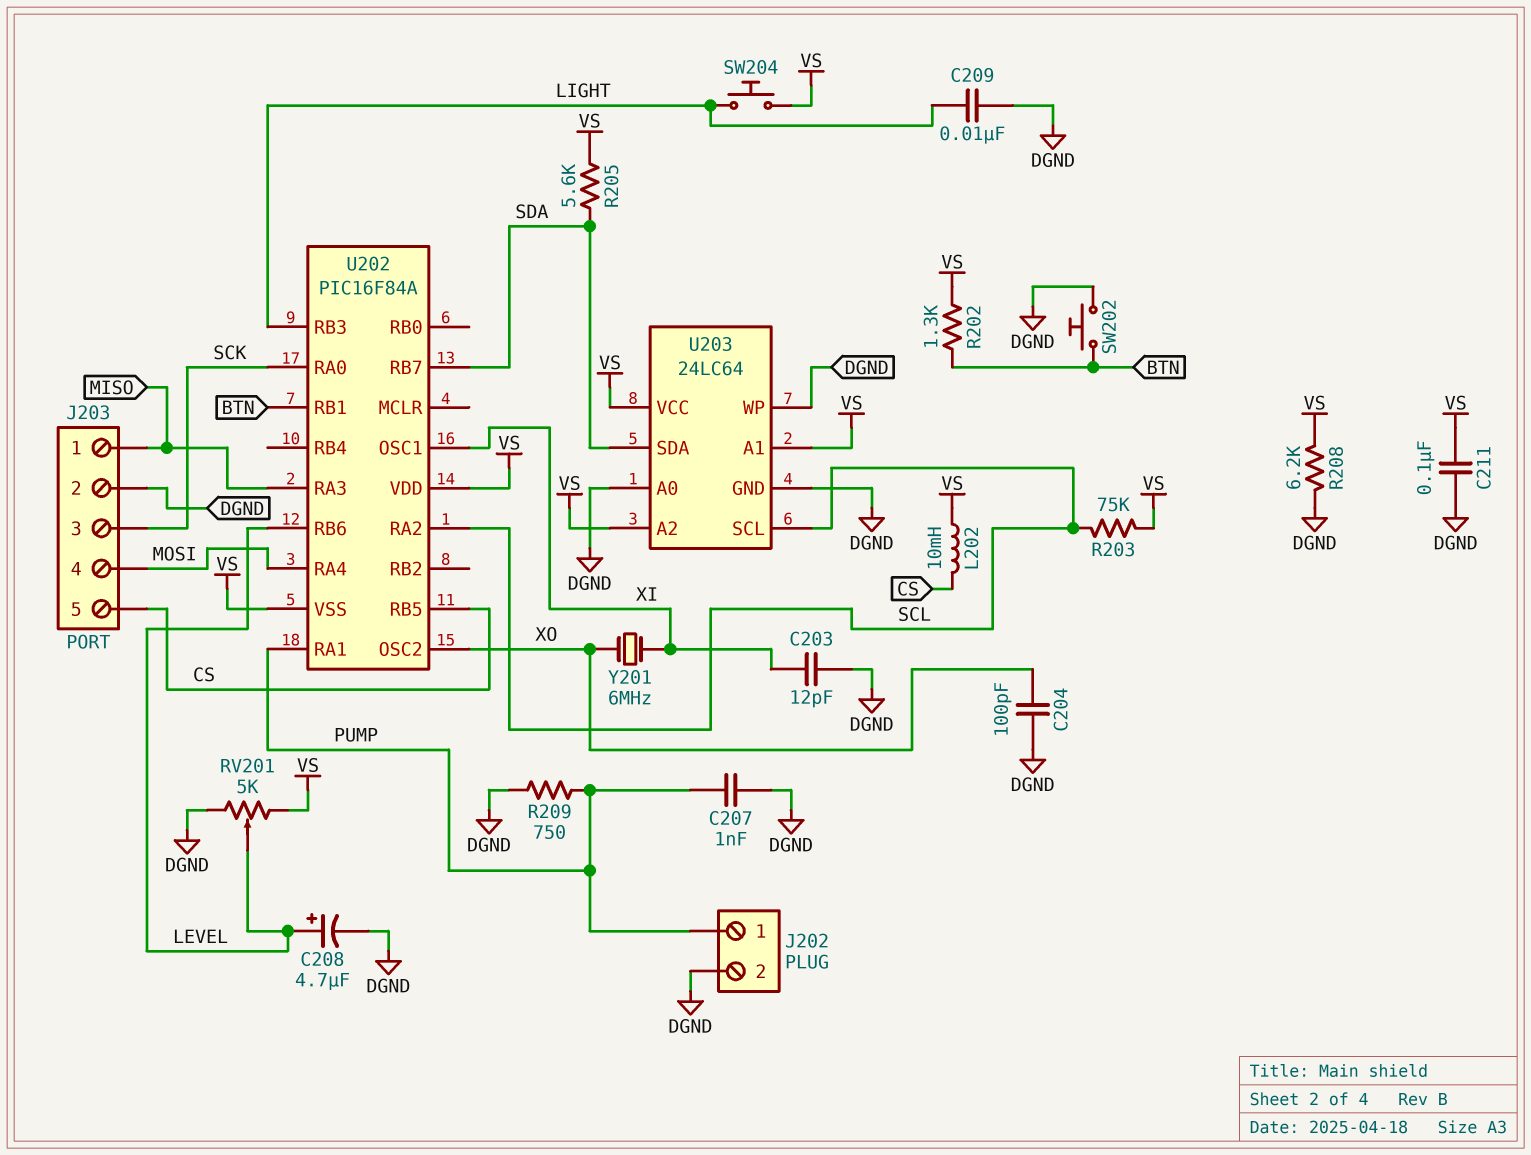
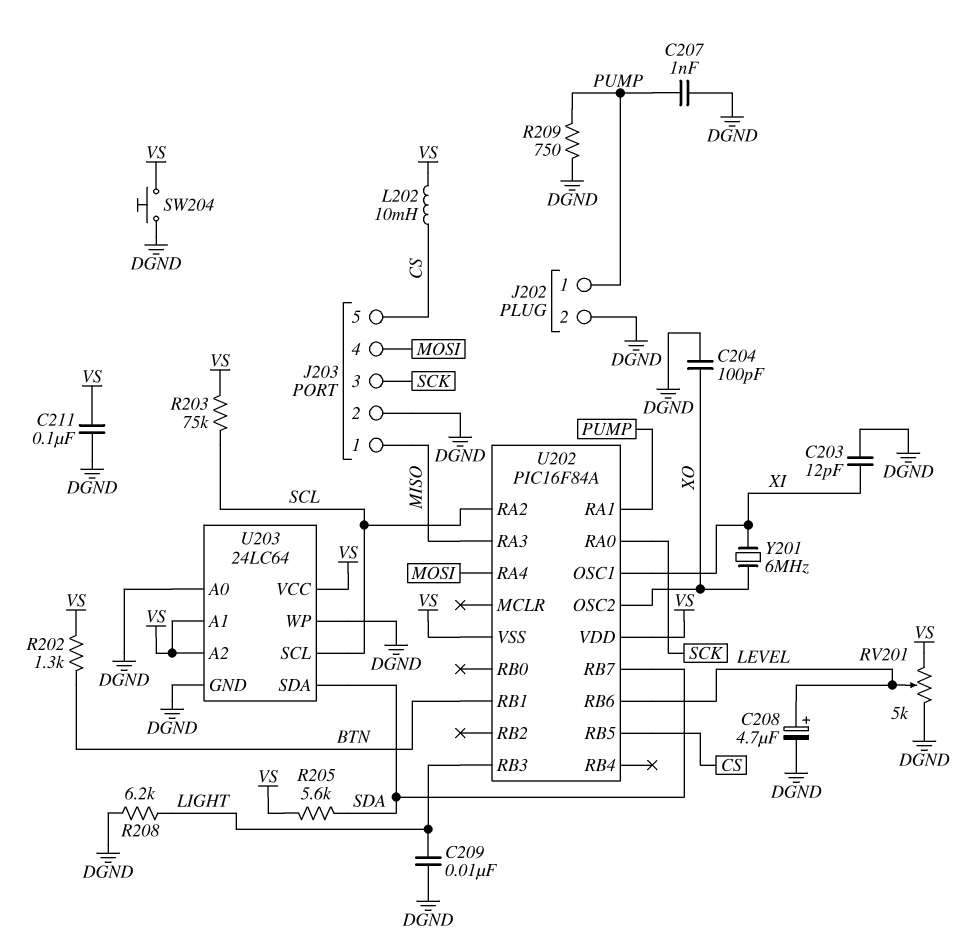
R208: 6.2k (DGND, VS) -> 6.2k (DGND, LIGHT)
SW202: button (BTN, DGND) -> none
SW204: button (LIGHT, VS) -> button (DGND, VS)

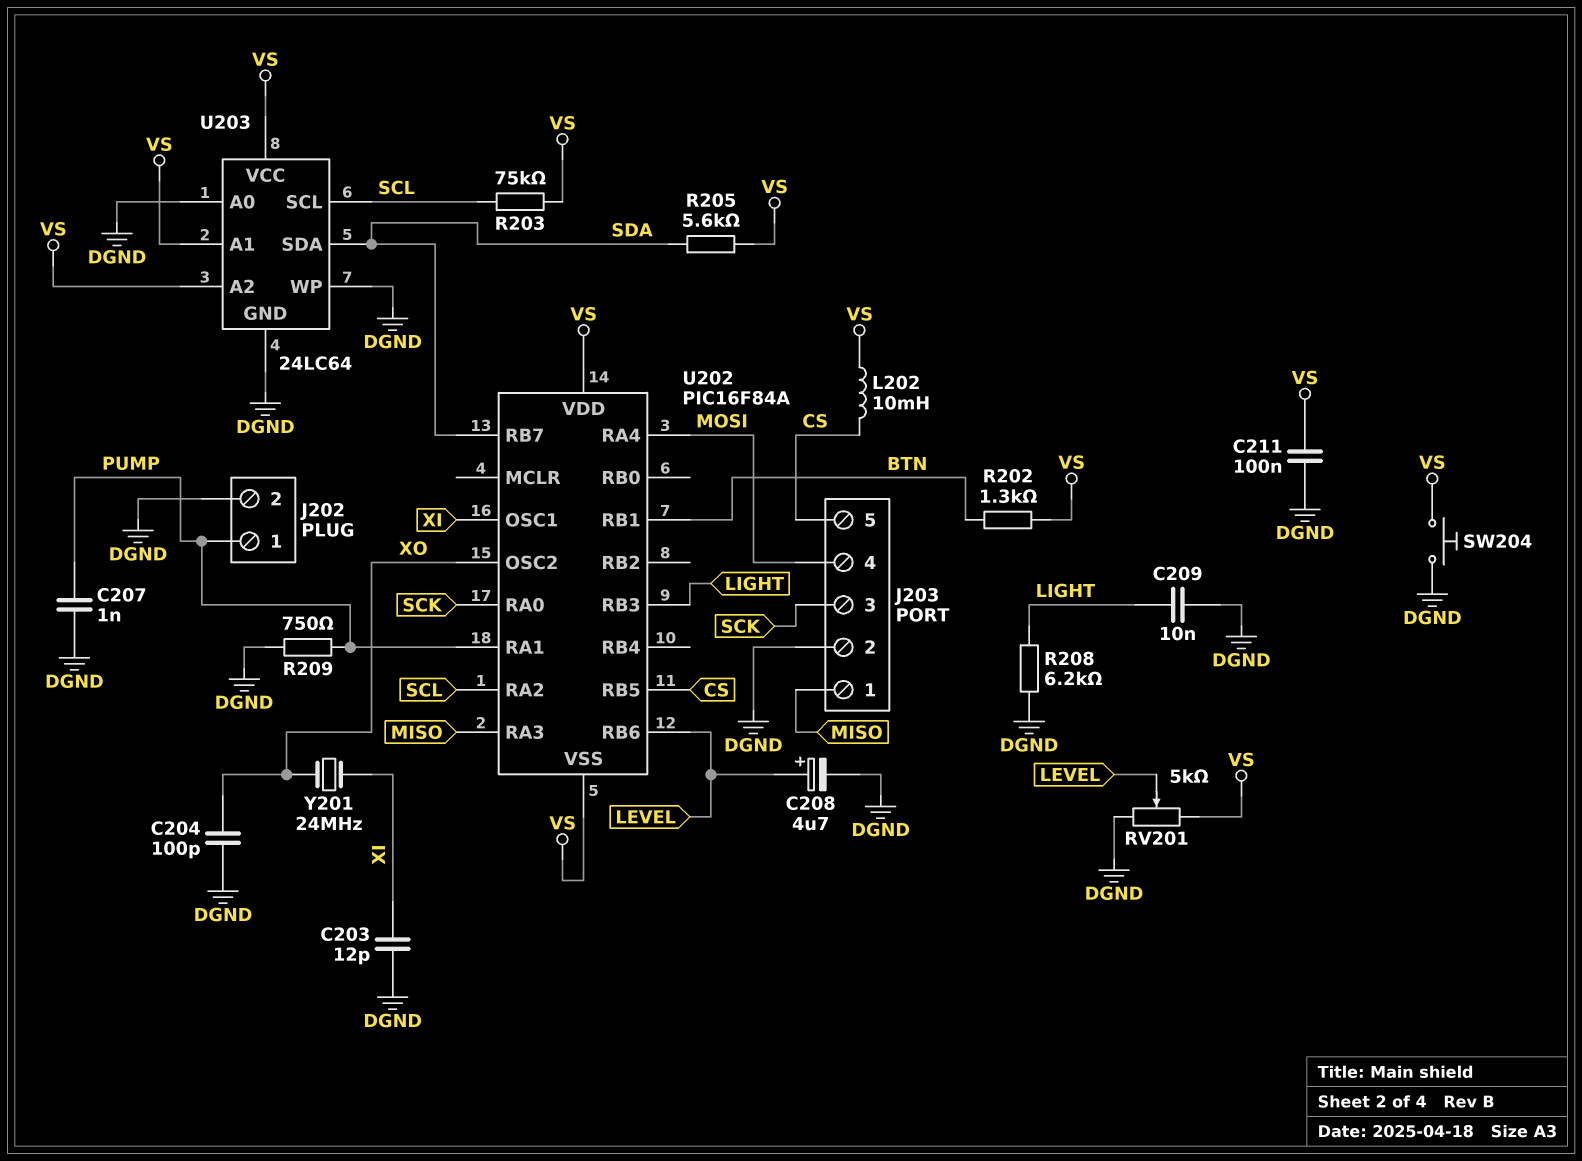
Y201: 6MHz (XI, XO) -> 24MHz (XI, XO)

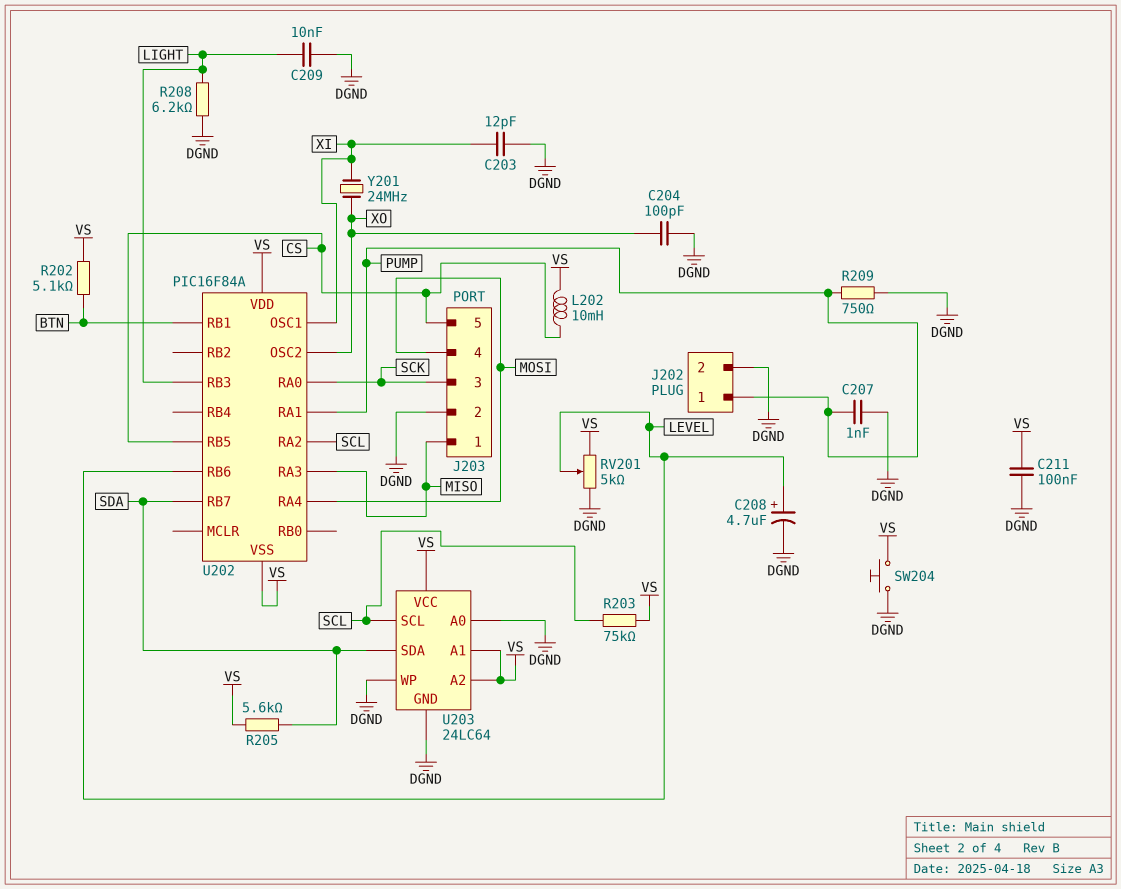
R202: 1.3k (BTN, VS) -> 5.1k (BTN, VS)

